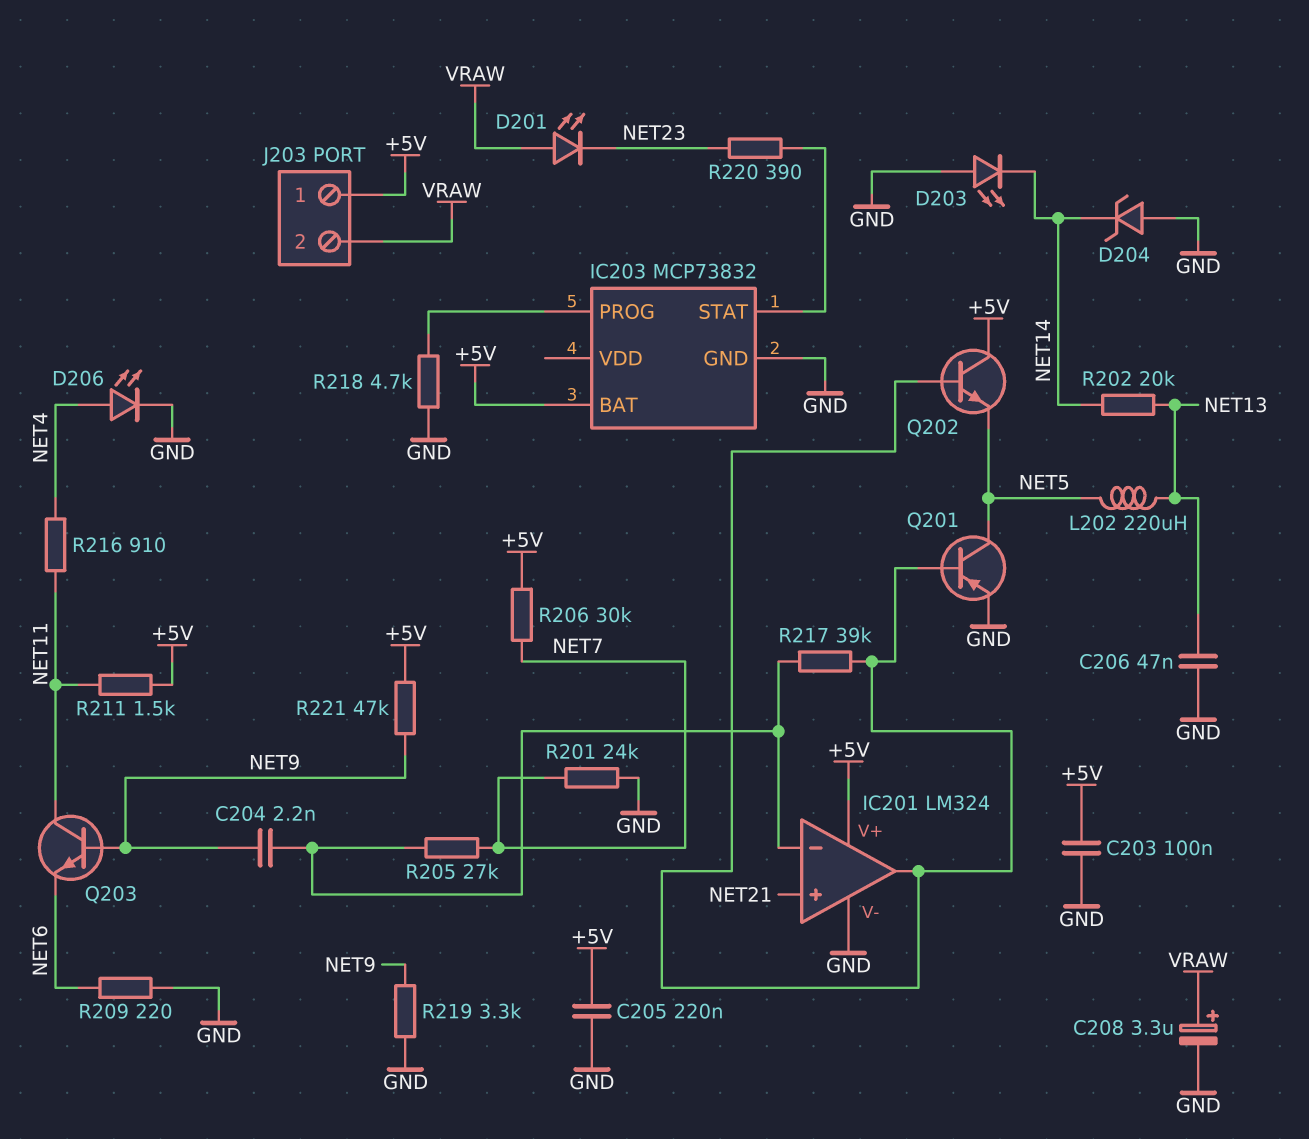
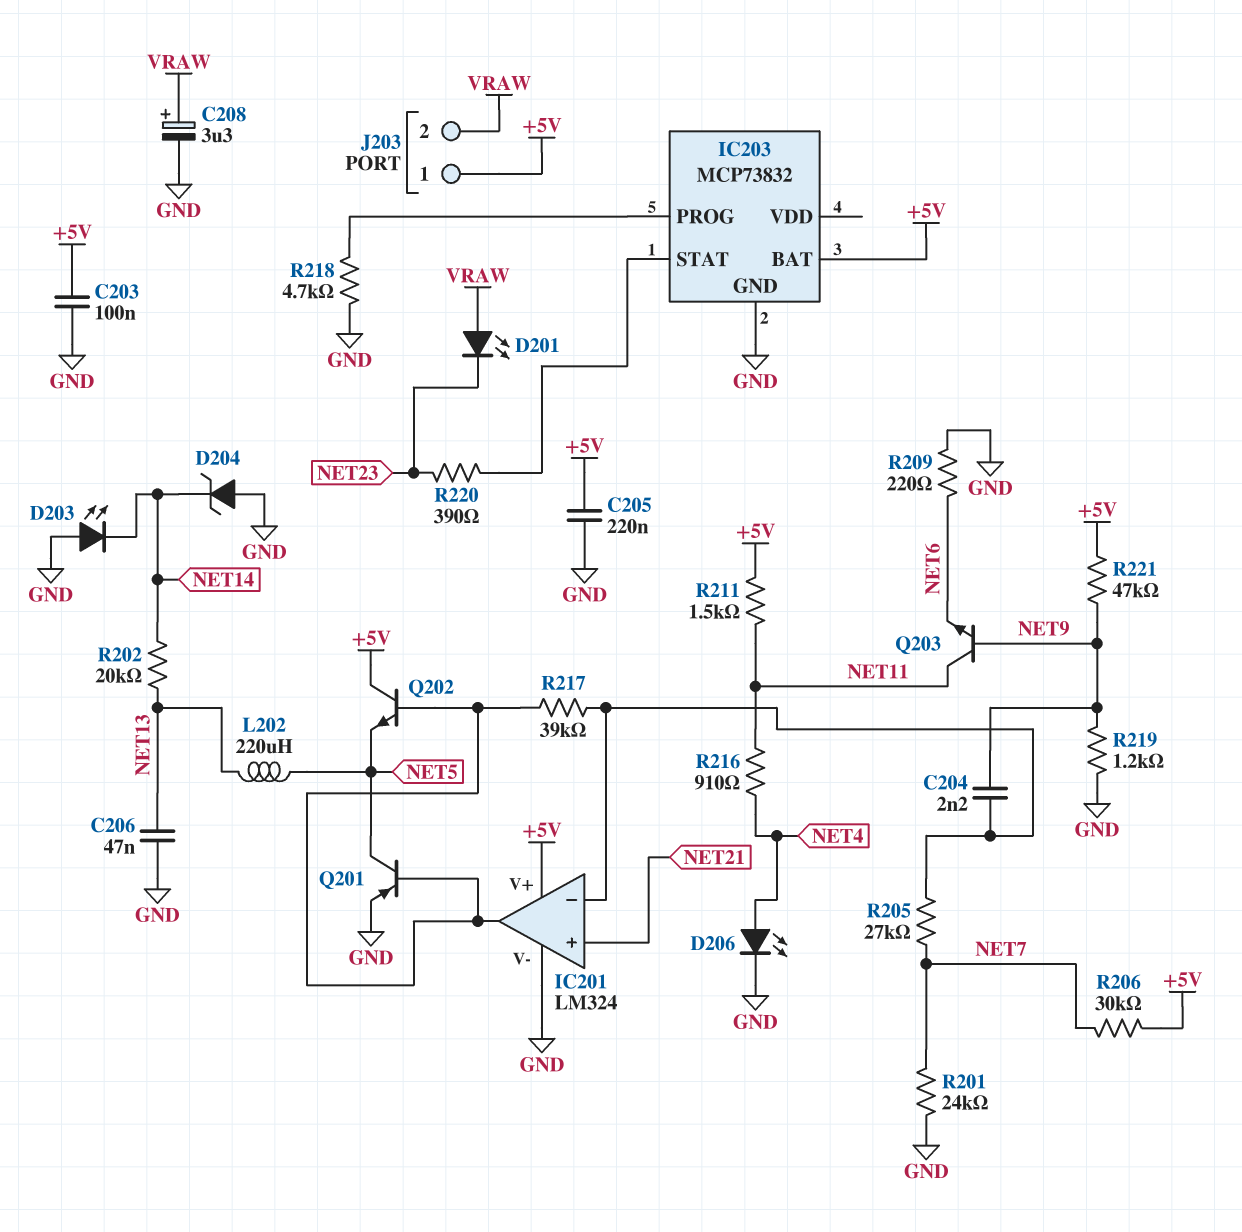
R219: 3.3k (GND, NET9) -> 1.2k (GND, NET9)

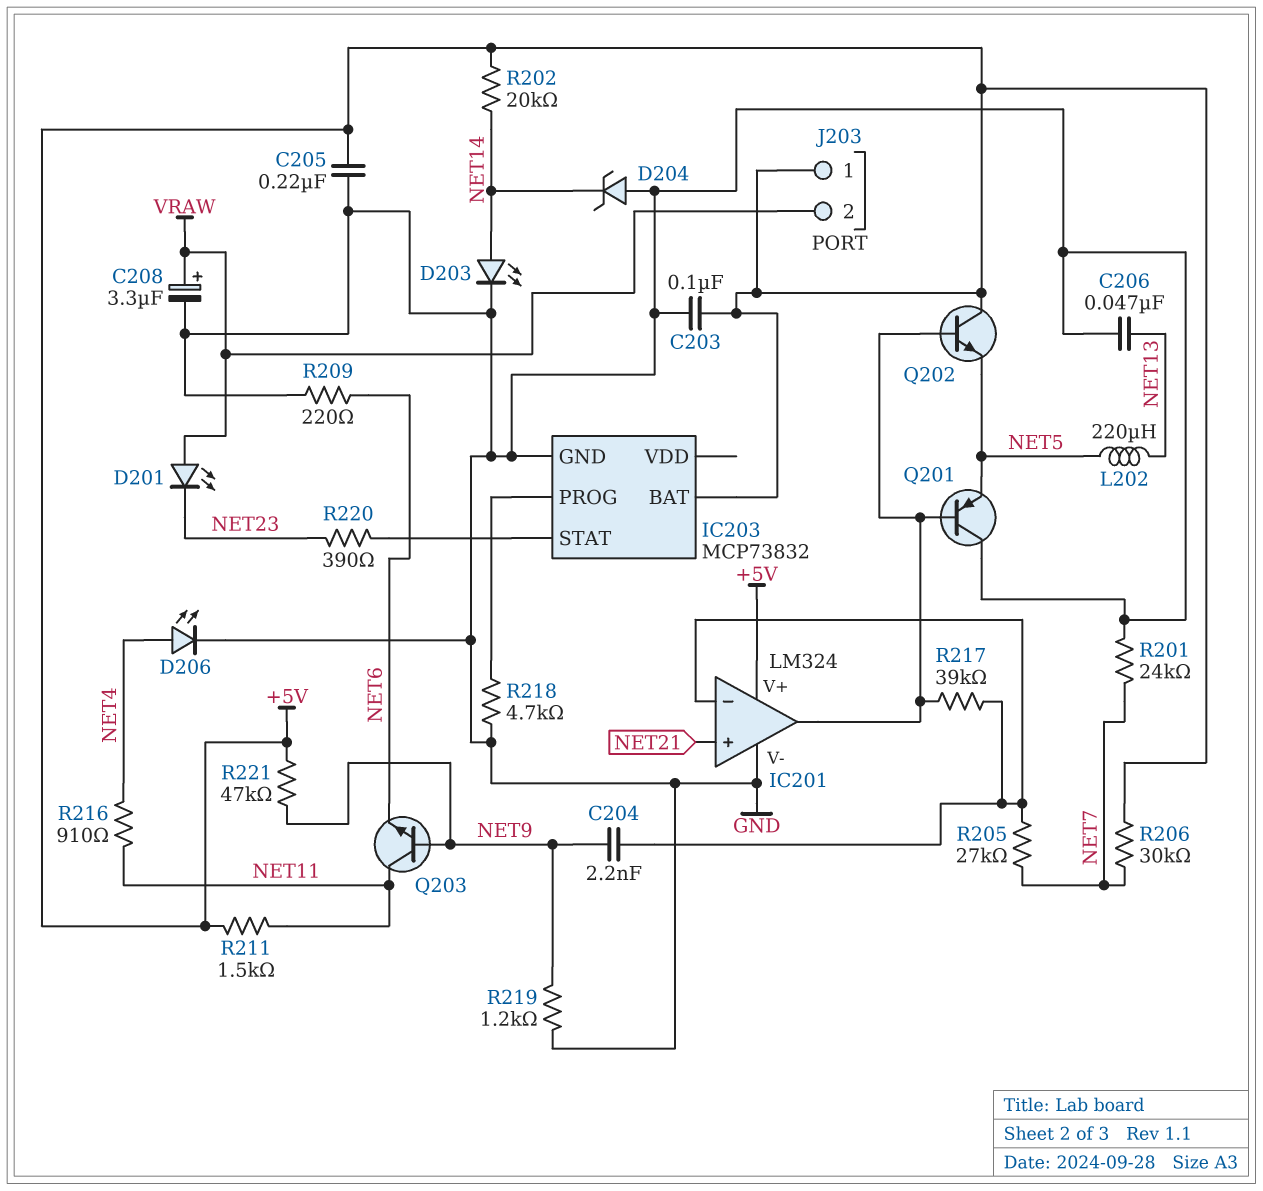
D203: LED (A GND, K NET14) -> LED (A NET14, K GND)
Q201: PNP (B IC201/out, C NET5, E GND) -> PNP (B IC201/out, C GND, E NET5)
R202: 20k (NET13, NET14) -> 20k (+5V, NET14)

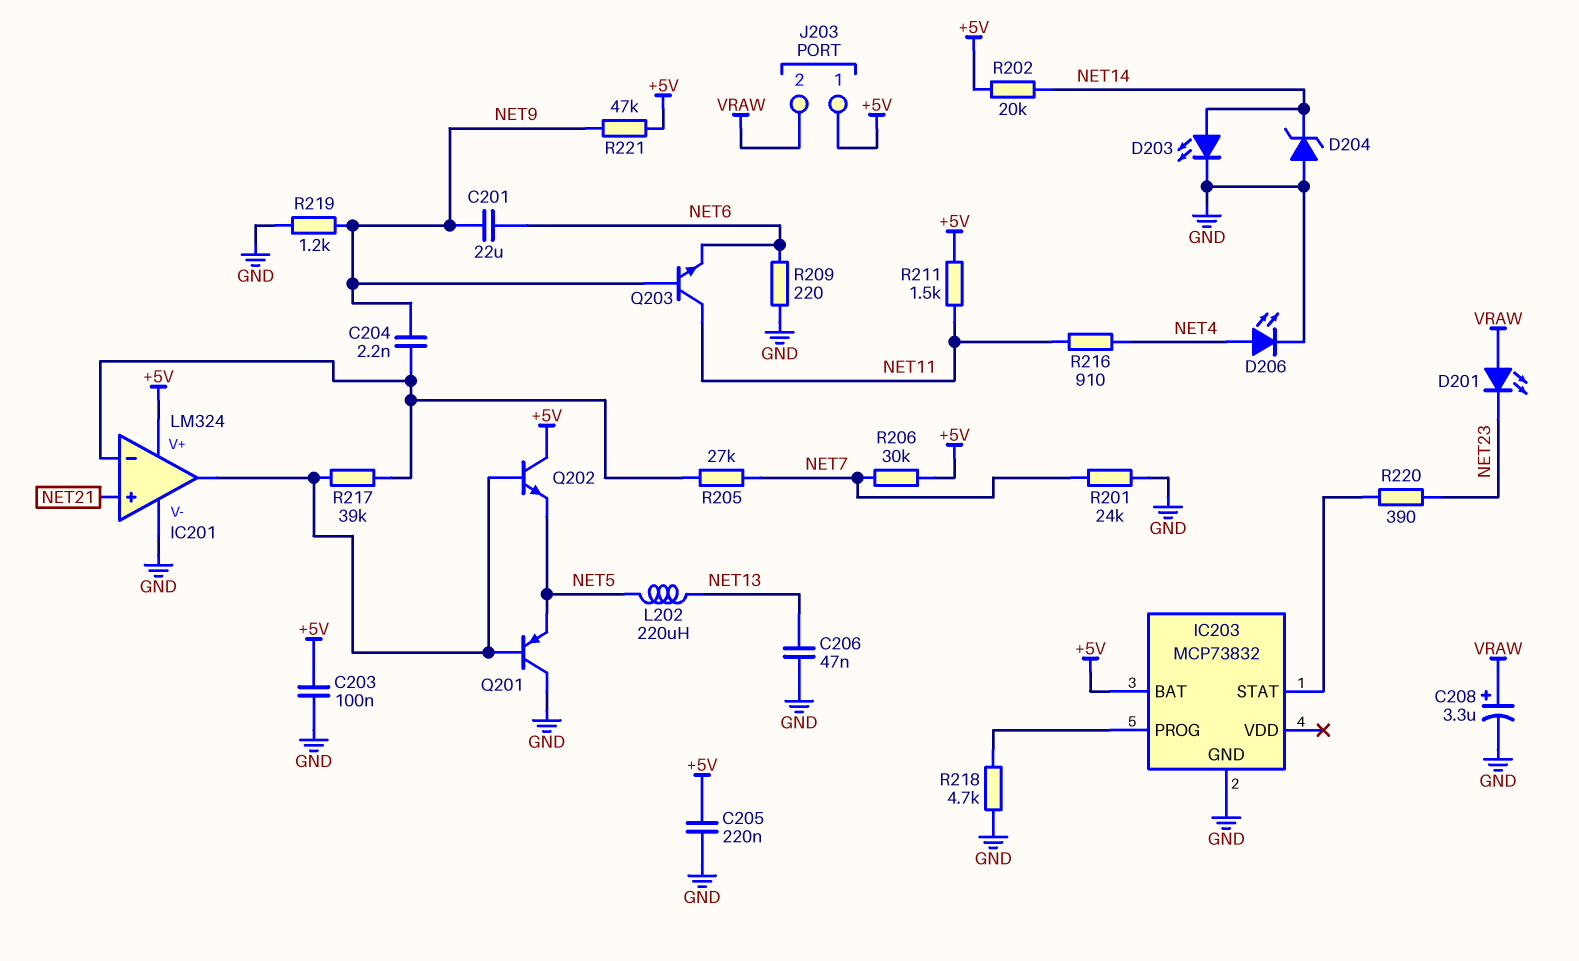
C201: none -> 22uF (NET6, NET9)

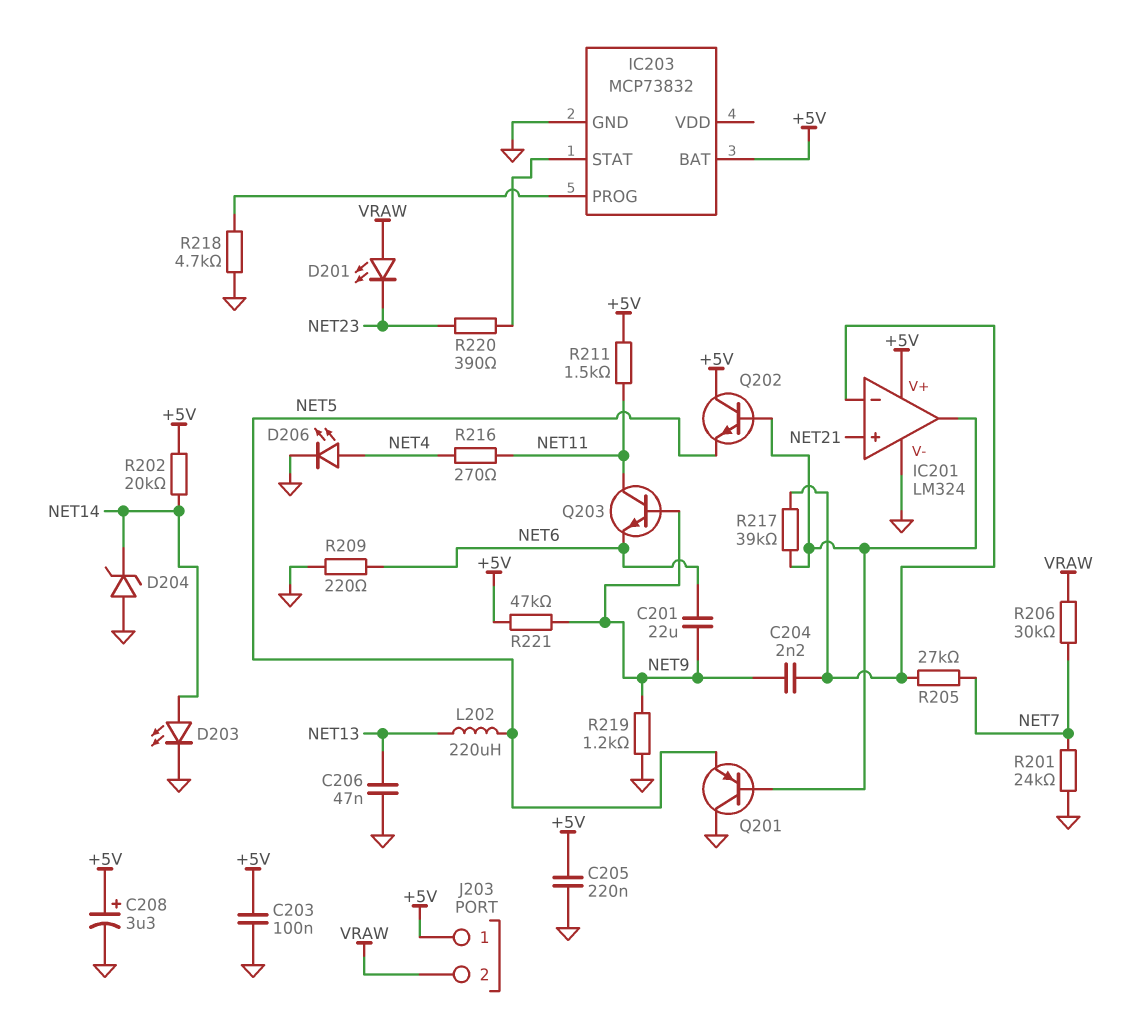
C208: 3.3uF (plus VRAW, minus GND) -> 3.3uF (plus +5V, minus GND)
R206: 30k (+5V, NET7) -> 30k (NET7, VRAW)
R216: 910 (NET4, NET11) -> 270 (NET4, NET11)

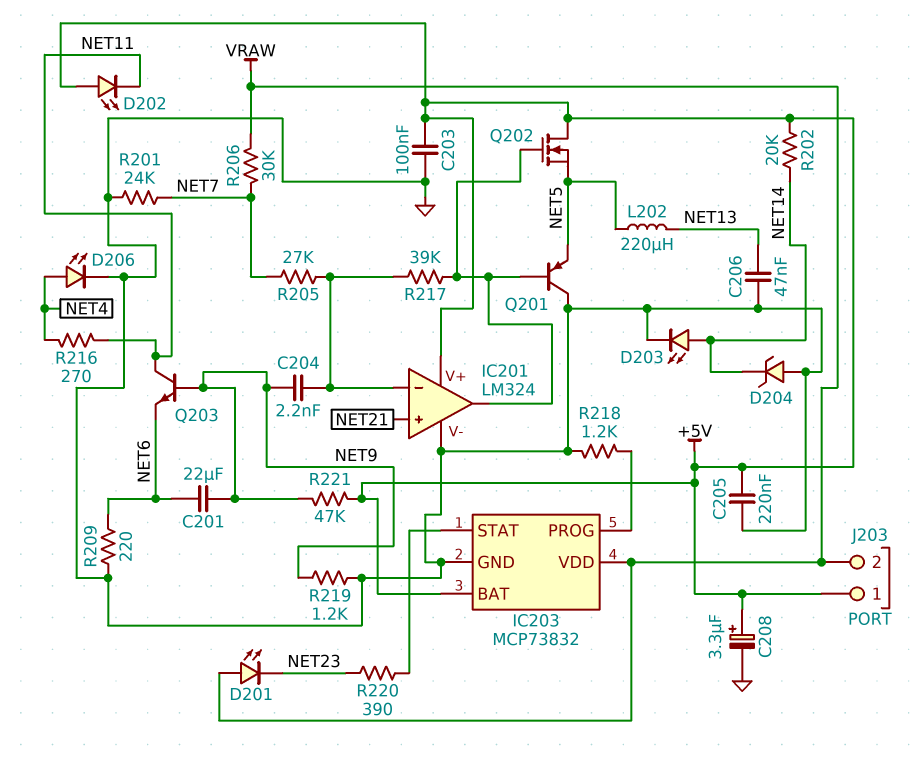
D202: none -> LED (A +5V, K NET11)
IC203 pin VDD: none -> VRAW
Q202: NPN (B IC201/out, C +5V, E NET5) -> NMOS (G IC201/out, D +5V, S NET5)
R211: 1.5k (+5V, NET11) -> none
R218: 4.7k (GND, IC203/PROG) -> 1.2k (GND, IC203/PROG)

